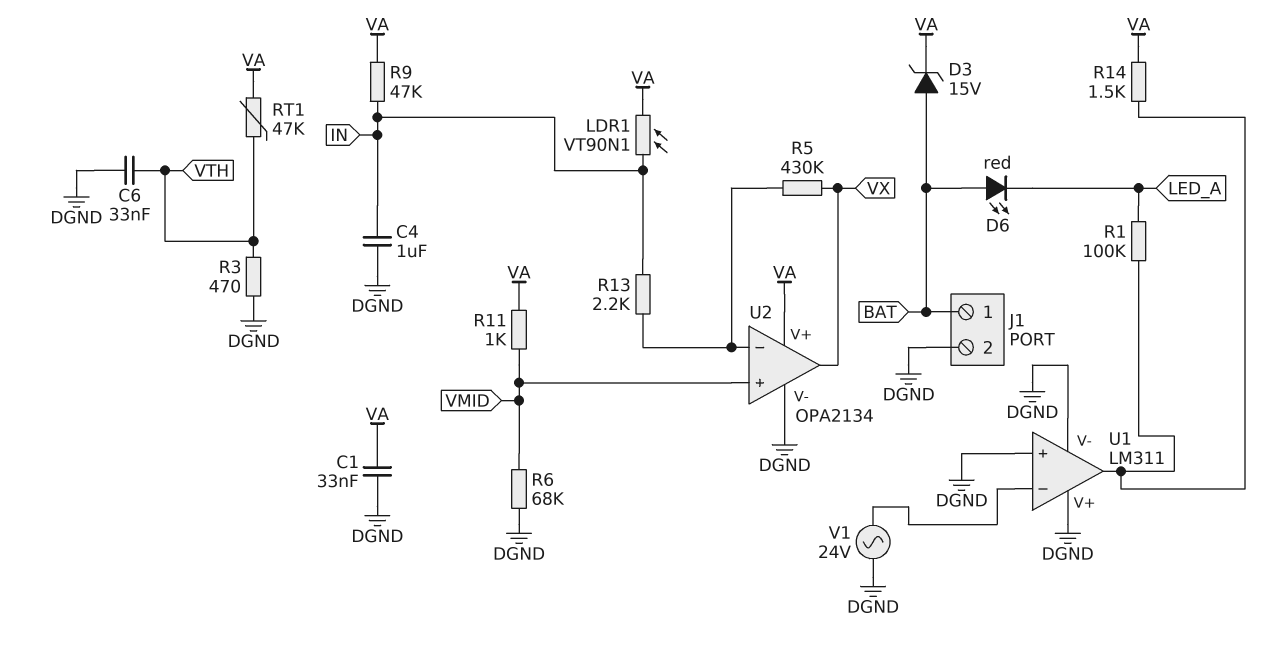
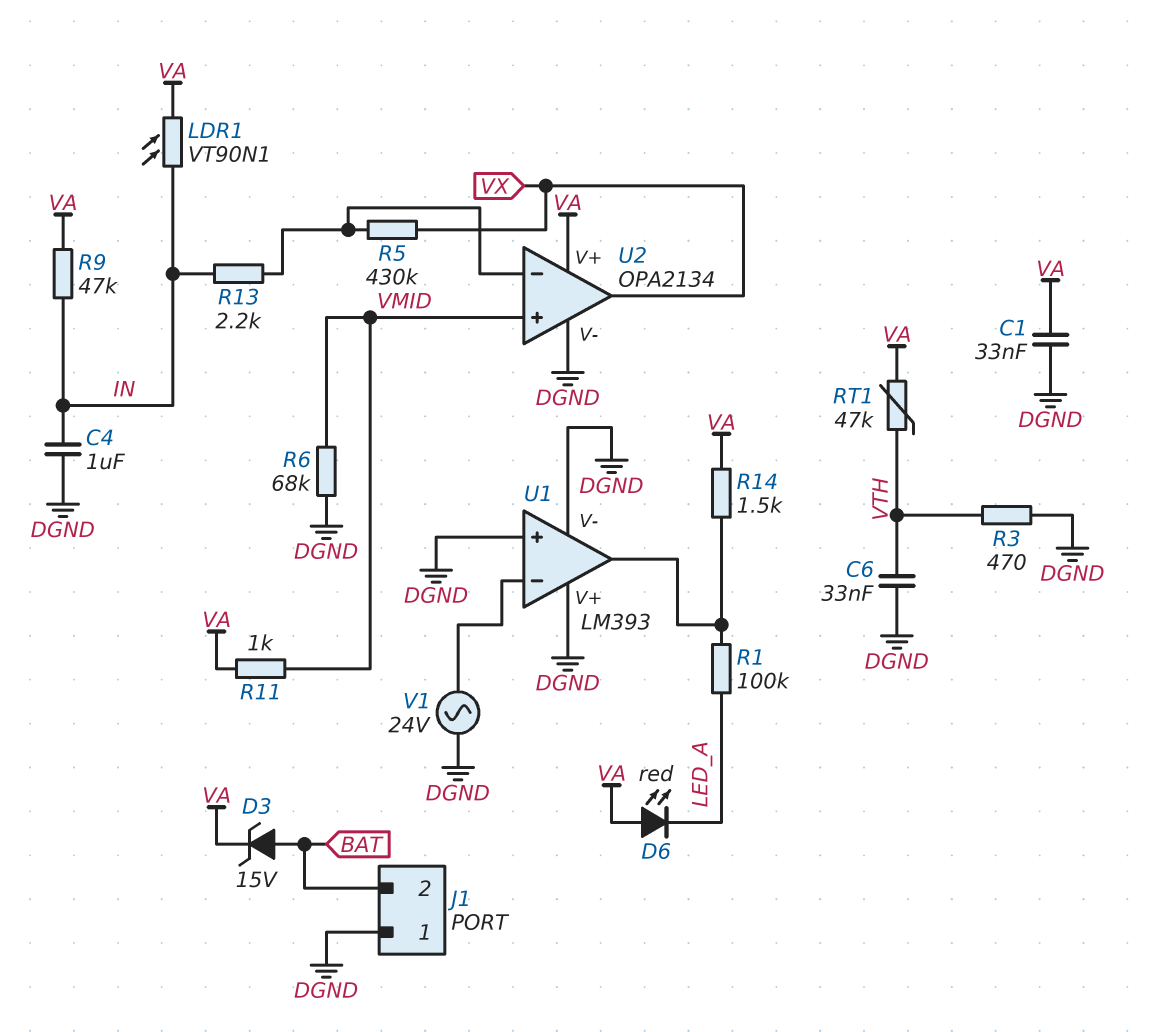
D6: LED red (A BAT, K LED_A) -> LED red (A VA, K LED_A)
J1 pin 1: BAT -> DGND
J1 pin 2: DGND -> BAT
U1: LM311 -> LM393

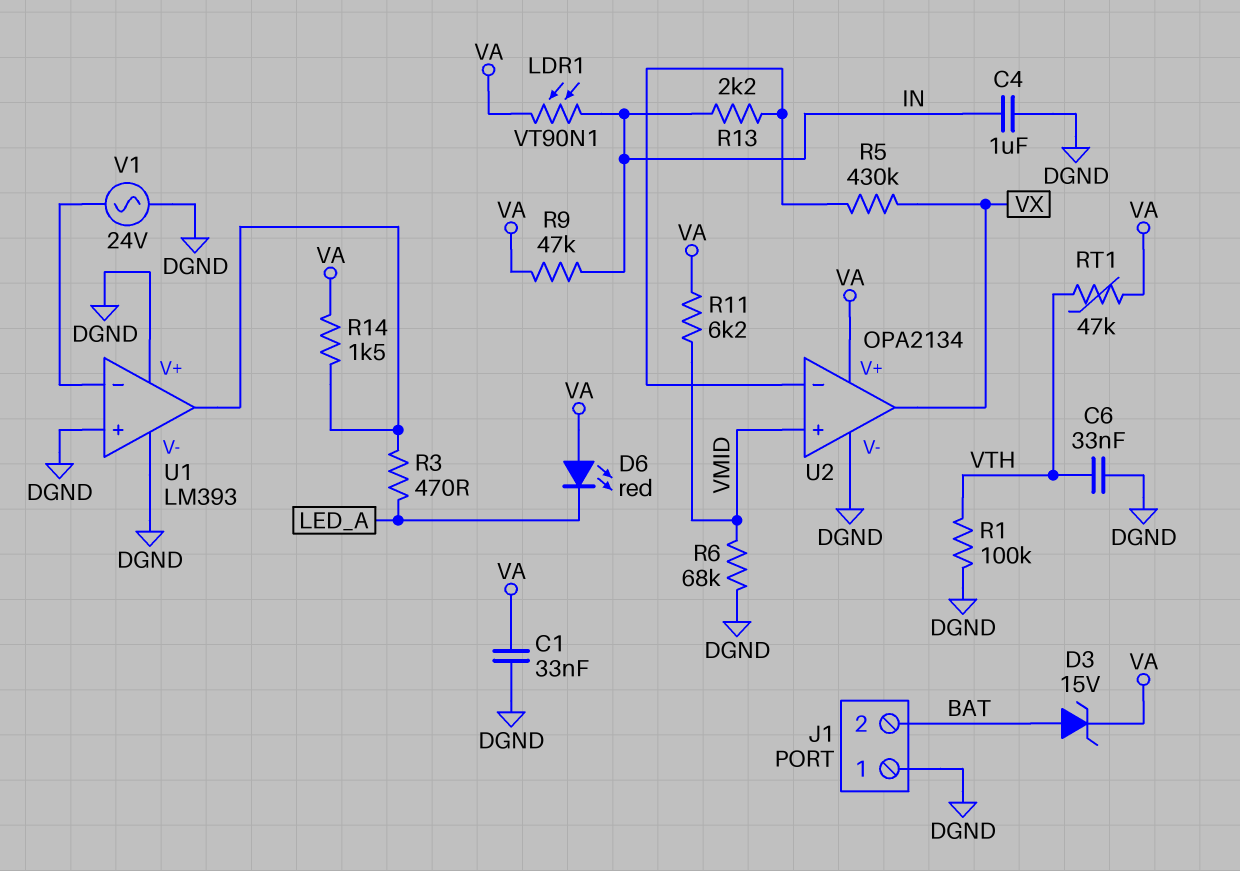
R1: 100k (LED_A, U1/out) -> 100k (DGND, VTH)
R3: 470 (DGND, VTH) -> 470 (LED_A, U1/out)
R11: 1k (VA, VMID) -> 6.2k (VA, VMID)

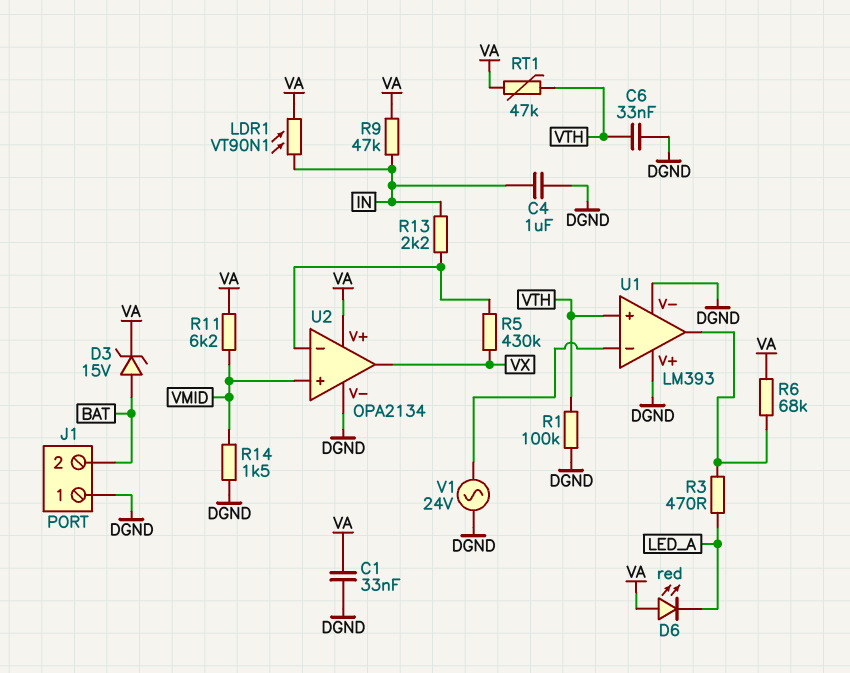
R6: 68k (DGND, VMID) -> 68k (U1/out, VA)
R14: 1.5k (U1/out, VA) -> 1.5k (DGND, VMID)
U1 pin in+: DGND -> VTH

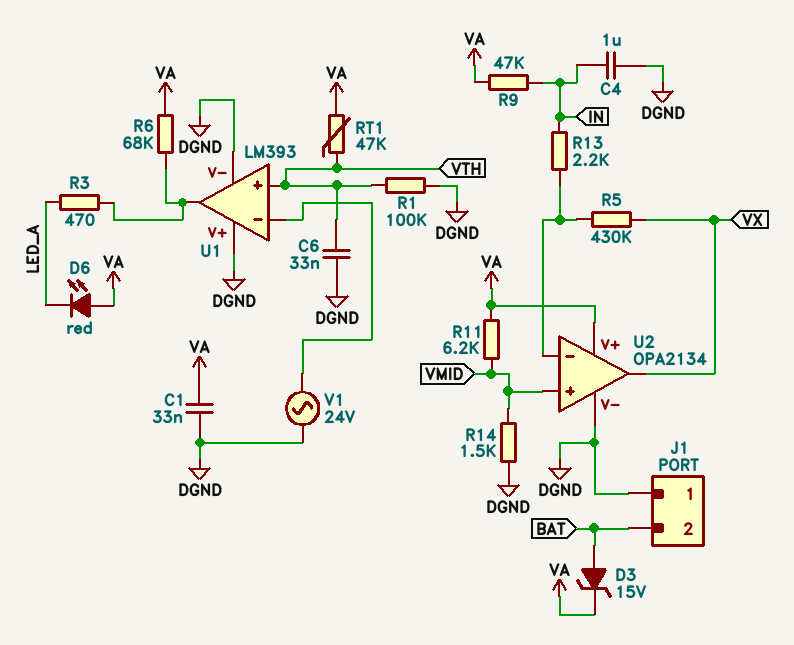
LDR1: VT90N1 (IN, VA) -> none

